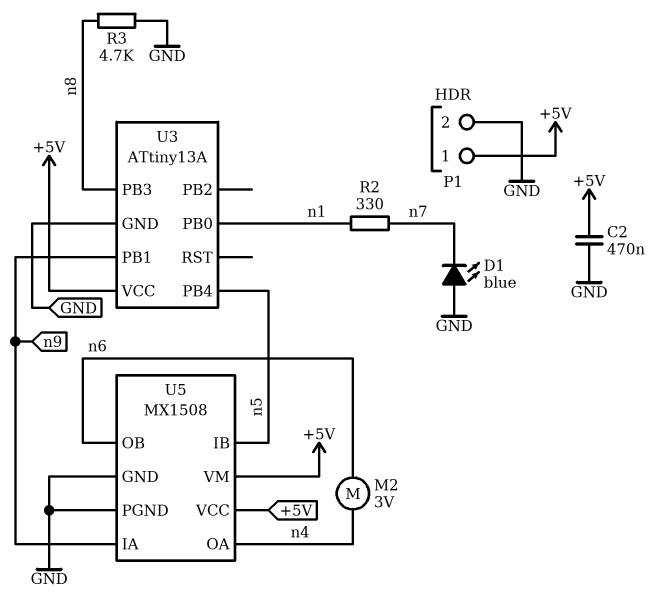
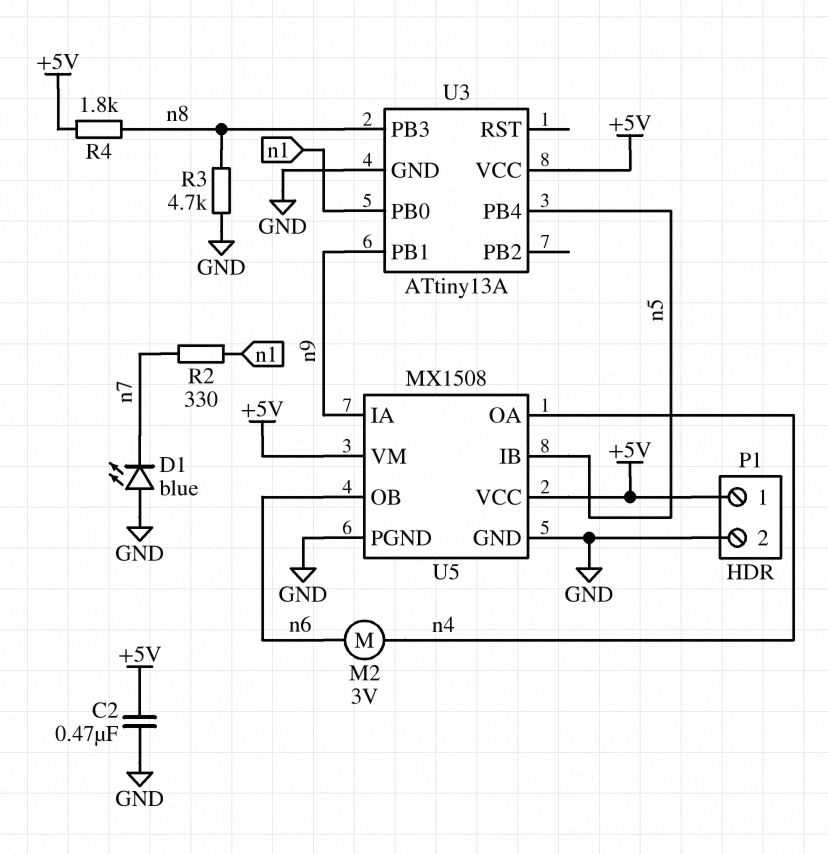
R4: none -> 1.8k (+5V, n8)

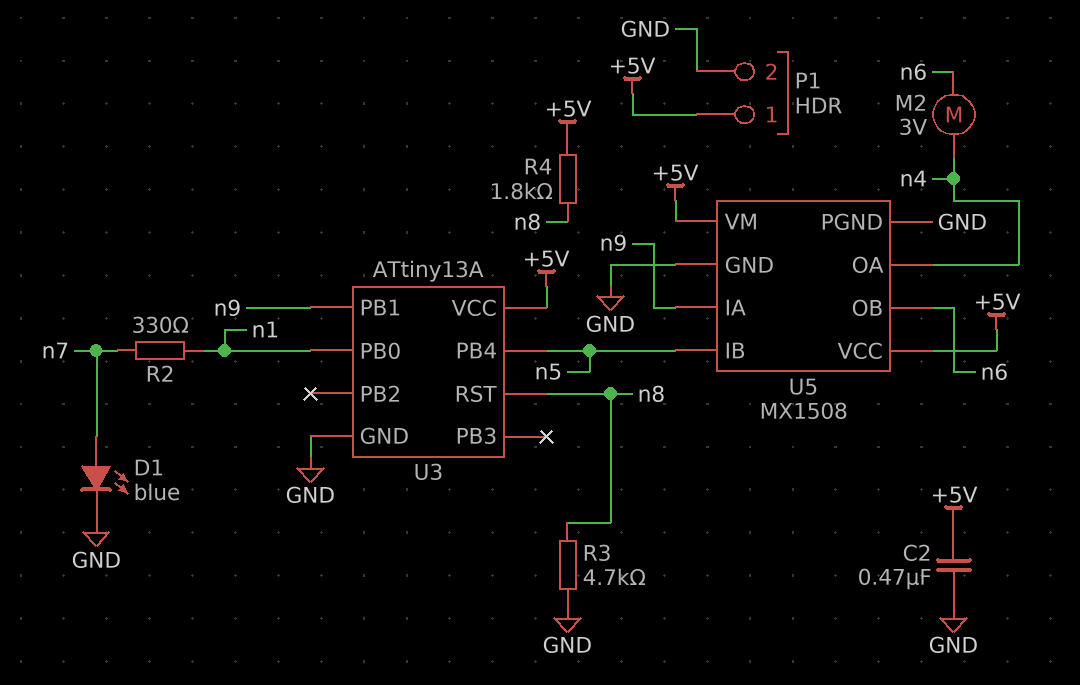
D1: LED blue (A GND, K n7) -> LED blue (A n7, K GND)
U3 pin PB3: n8 -> none
U3 pin RST: none -> n8

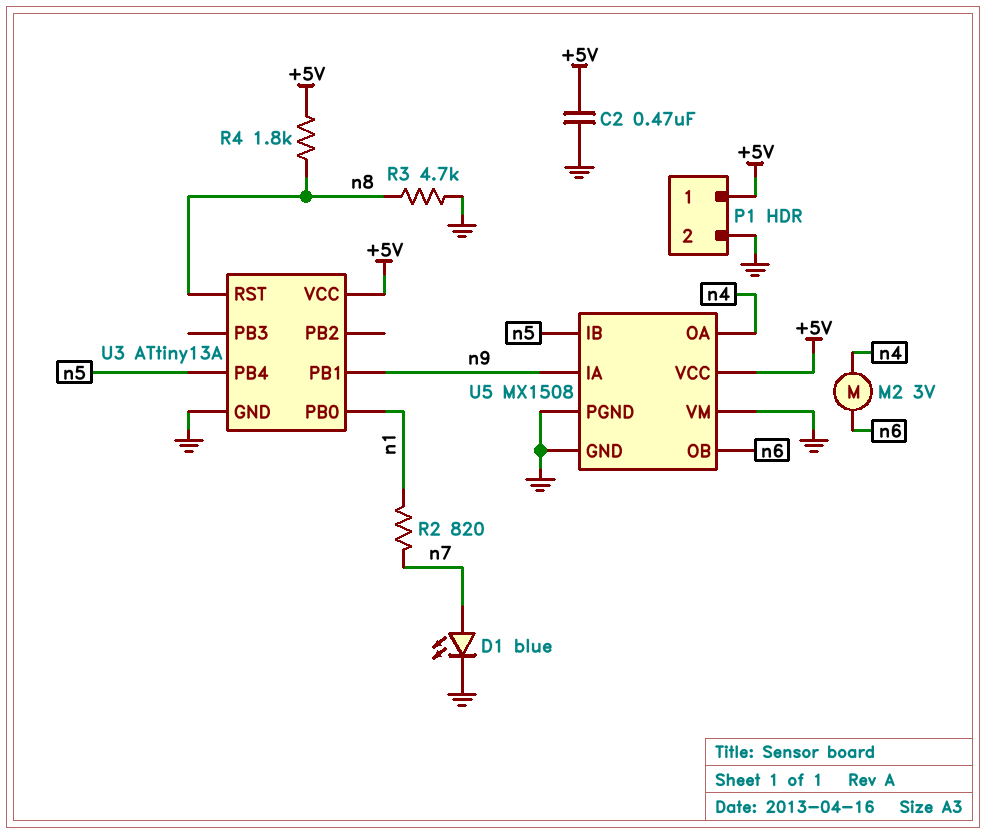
R2: 330 (n1, n7) -> 820 (n1, n7)
U5 pin VM: +5V -> GND

